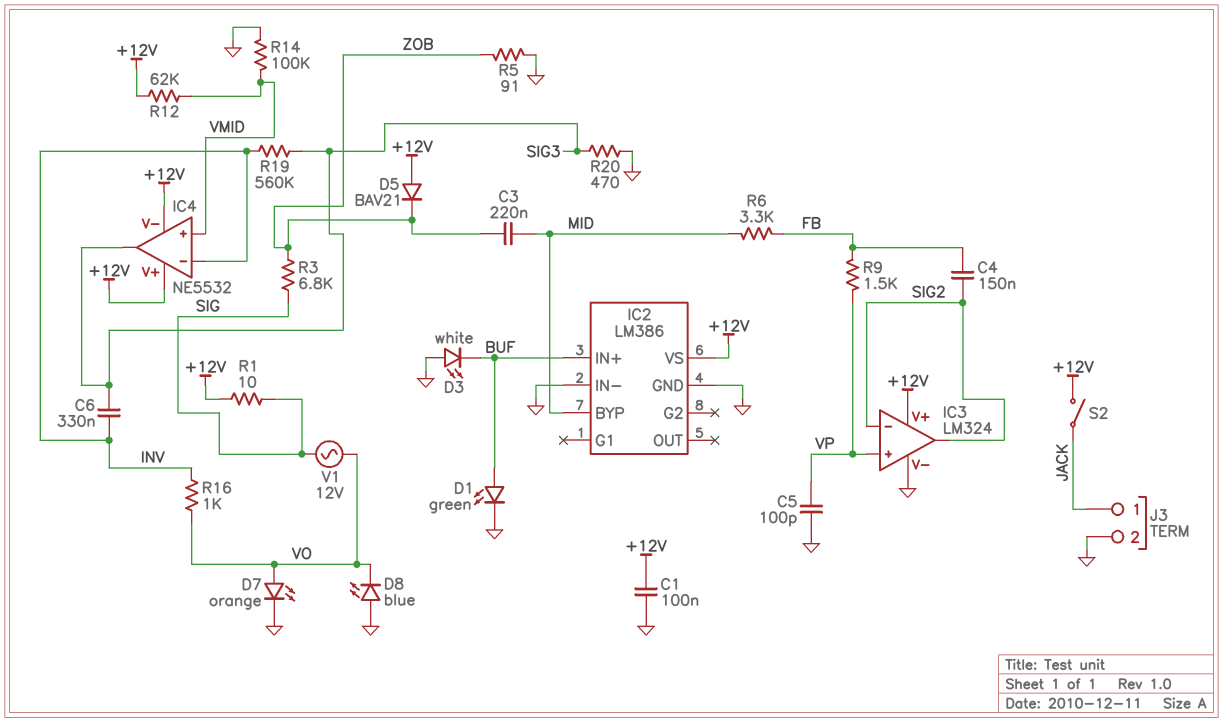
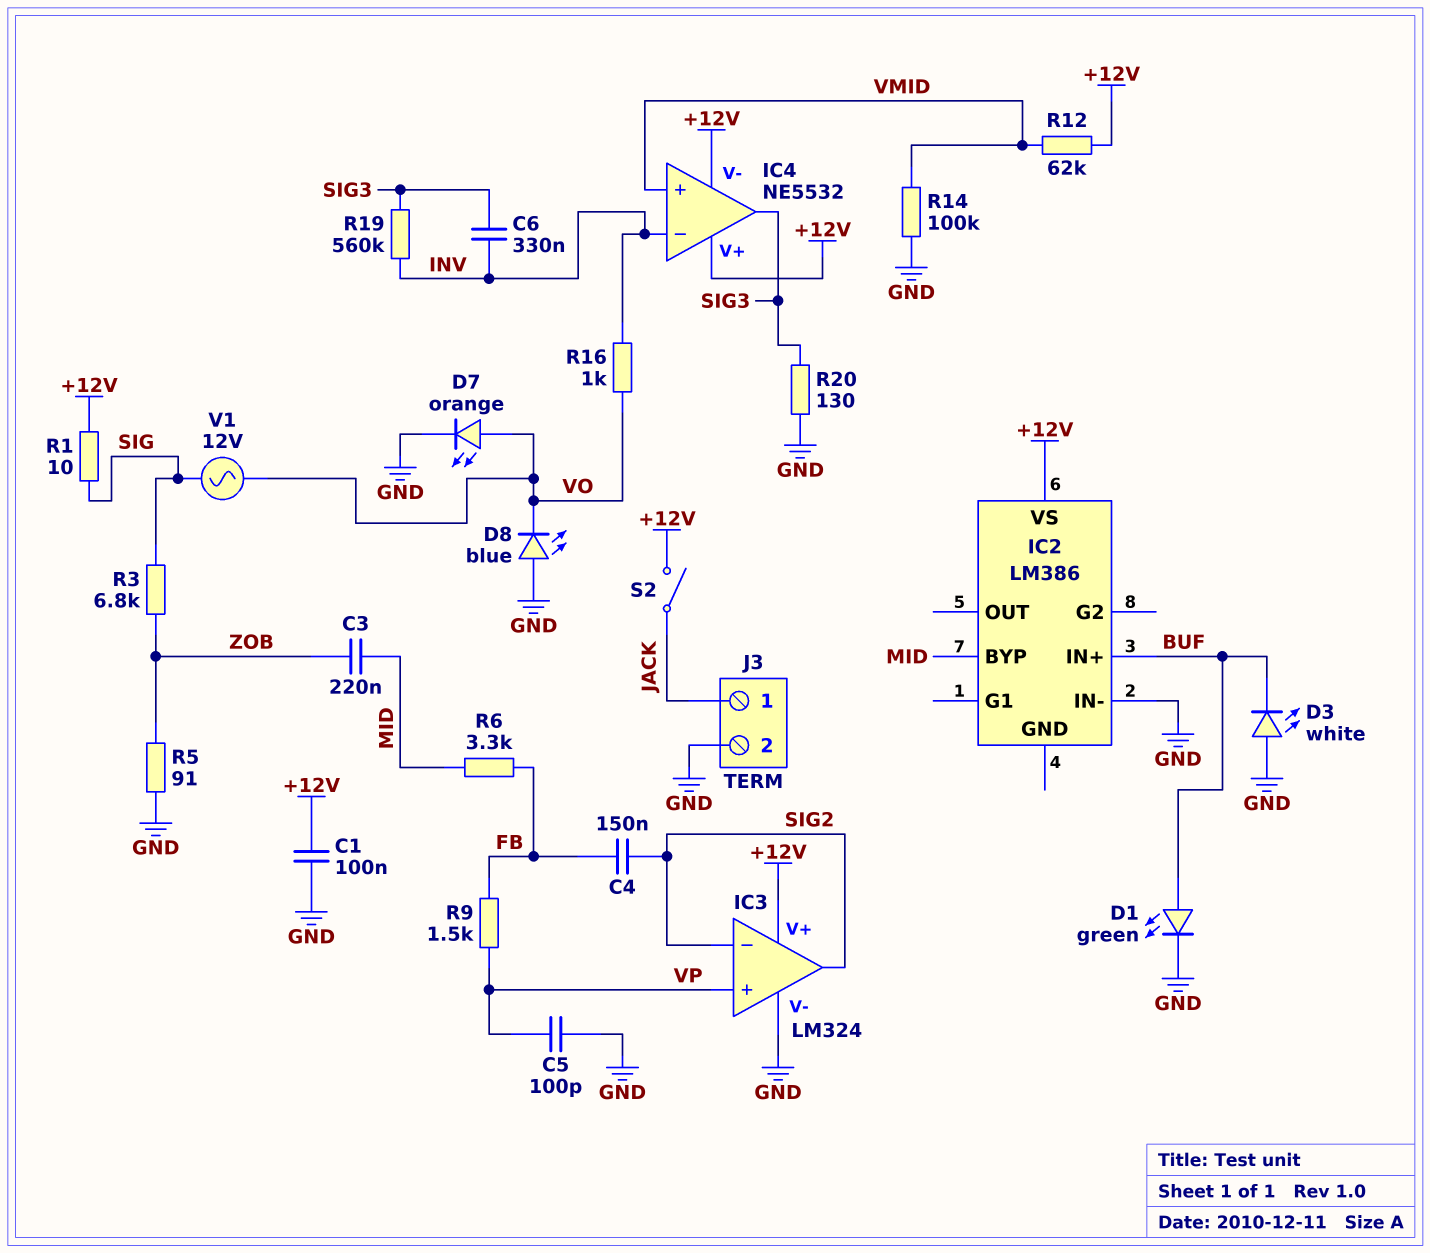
D5: diode BAV21 (A +12V, K ZOB) -> none
IC2 pin GND: GND -> none
R20: 470 (GND, SIG3) -> 130 (GND, SIG3)

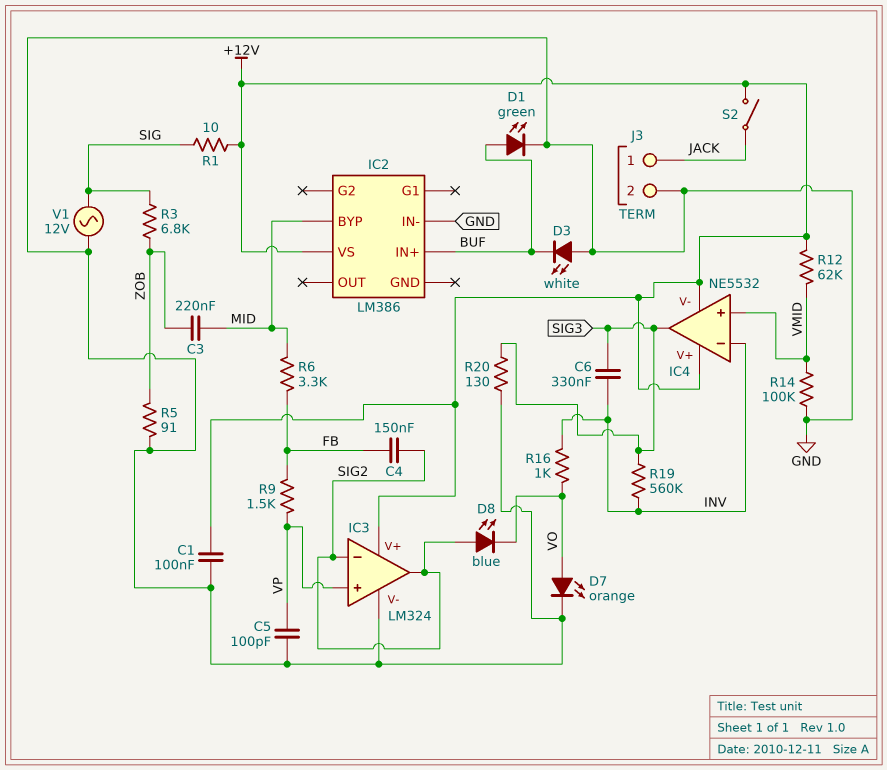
D8: LED blue (A GND, K VO) -> LED blue (A SIG2, K VO)
V1: AC 12V (SIG, VO) -> AC 12V (GND, SIG)

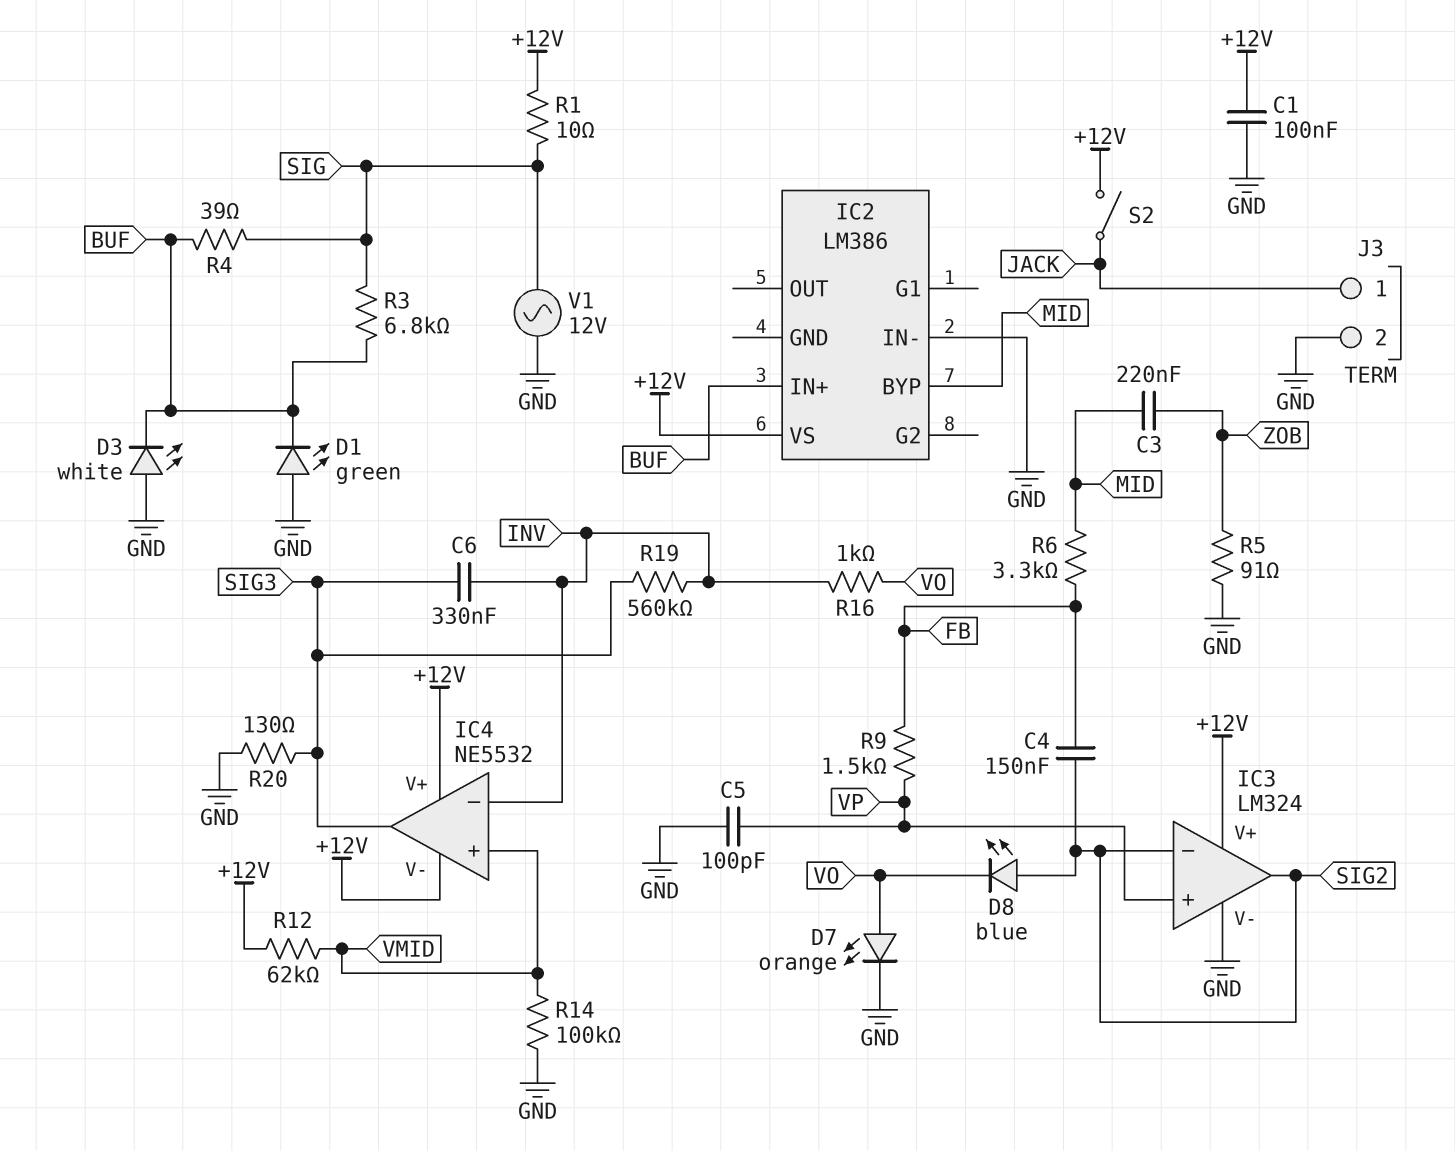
D1: LED green (A BUF, K GND) -> LED green (A GND, K BUF)
R3: 6.8k (SIG, ZOB) -> 6.8k (BUF, SIG)
R4: none -> 39 (BUF, SIG)

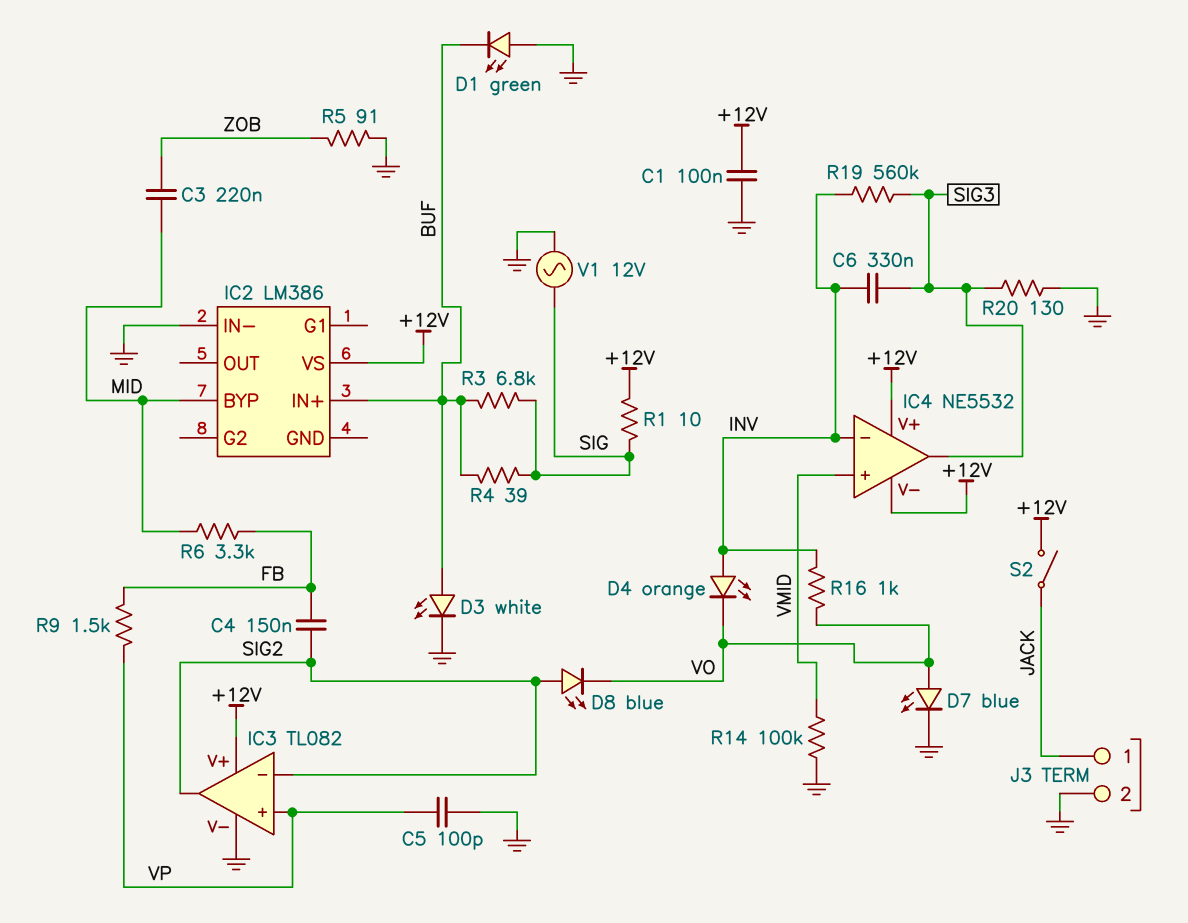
D3: LED white (A GND, K BUF) -> LED white (A BUF, K GND)
D4: none -> LED orange (A INV, K VO)
D7: LED orange (A VO, K GND) -> LED blue (A VO, K GND)
IC3: LM324 -> TL082
R12: 62k (+12V, VMID) -> none

